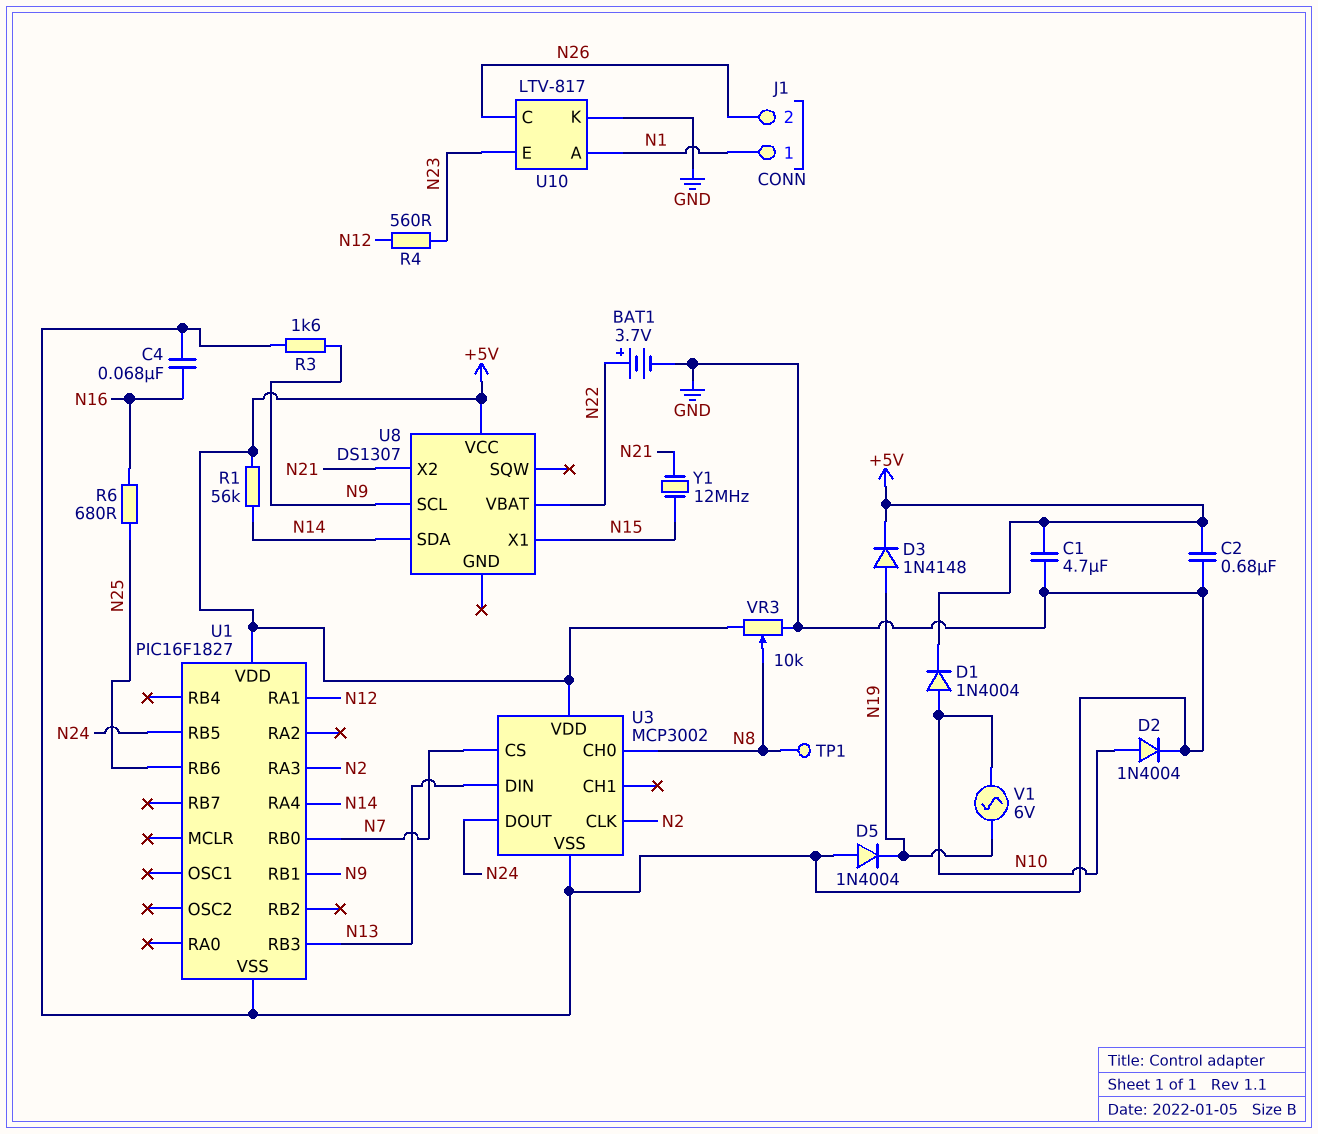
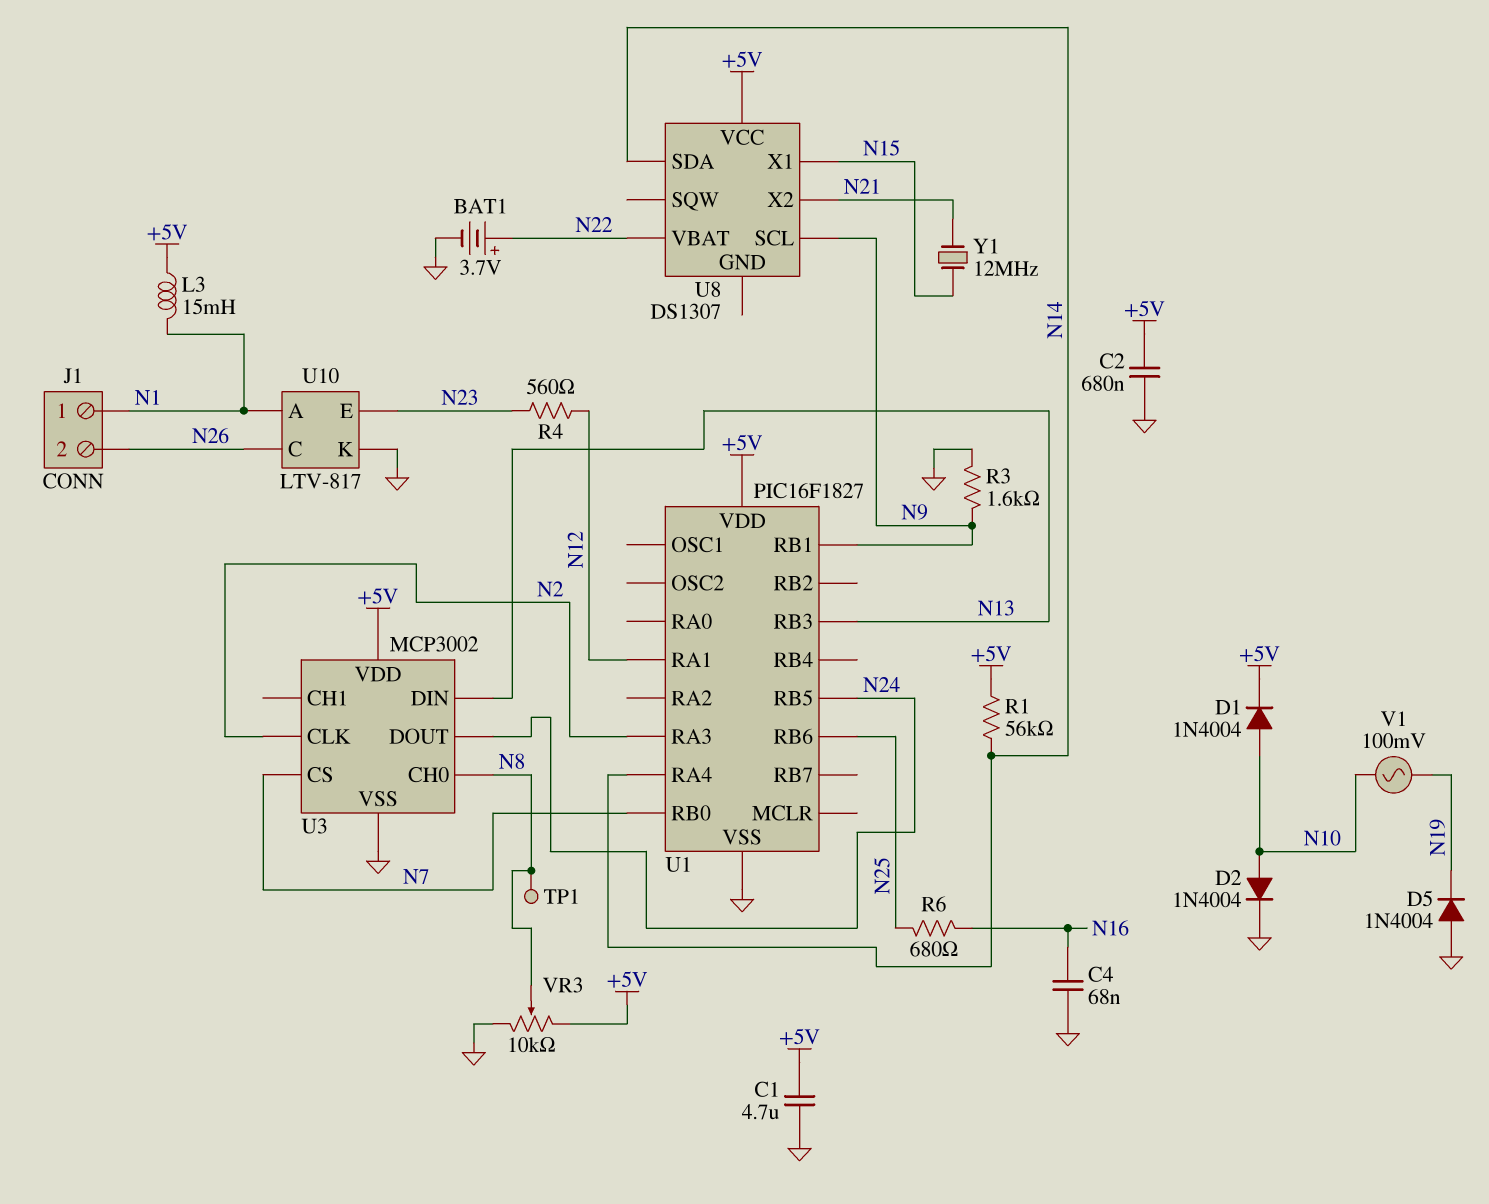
D3: diode 1N4148 (A N19, K +5V) -> none
L3: none -> 15mH (+5V, N1)
V1: AC 6V (N10, N19) -> AC 100mV (N10, N19)

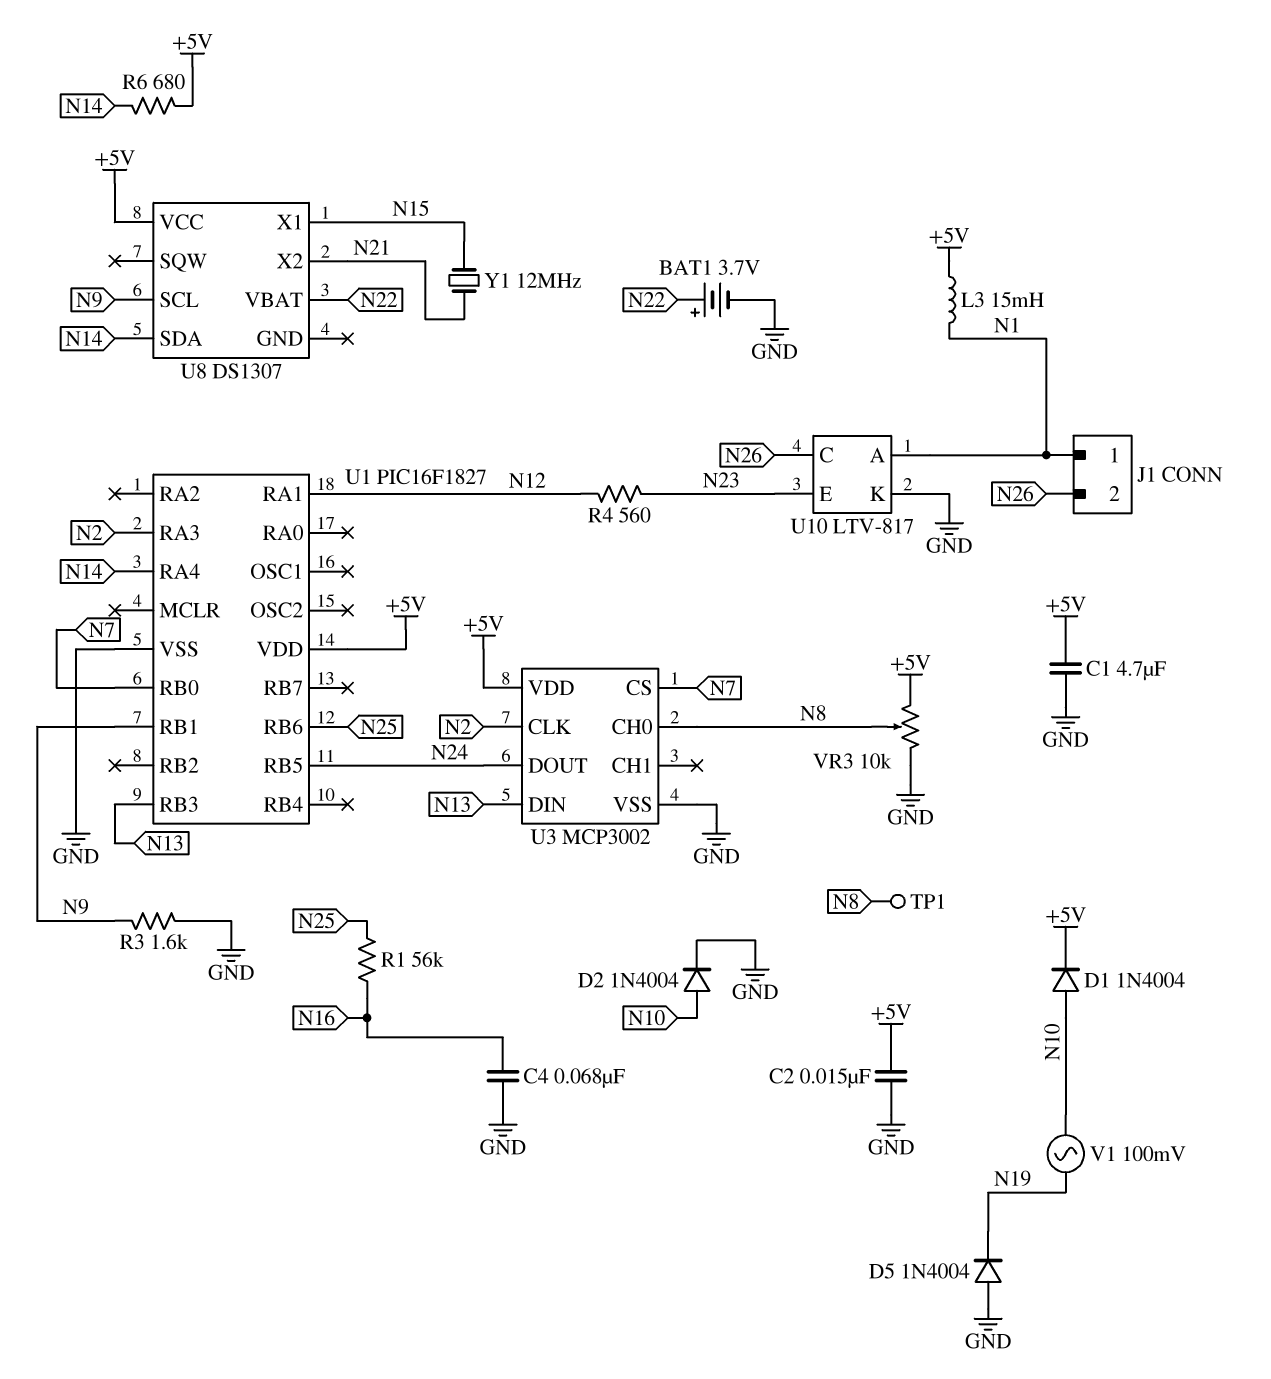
C2: 680nF (+5V, GND) -> 15nF (+5V, GND)
R1: 56k (+5V, N14) -> 56k (N16, N25)
R6: 680 (N16, N25) -> 680 (+5V, N14)

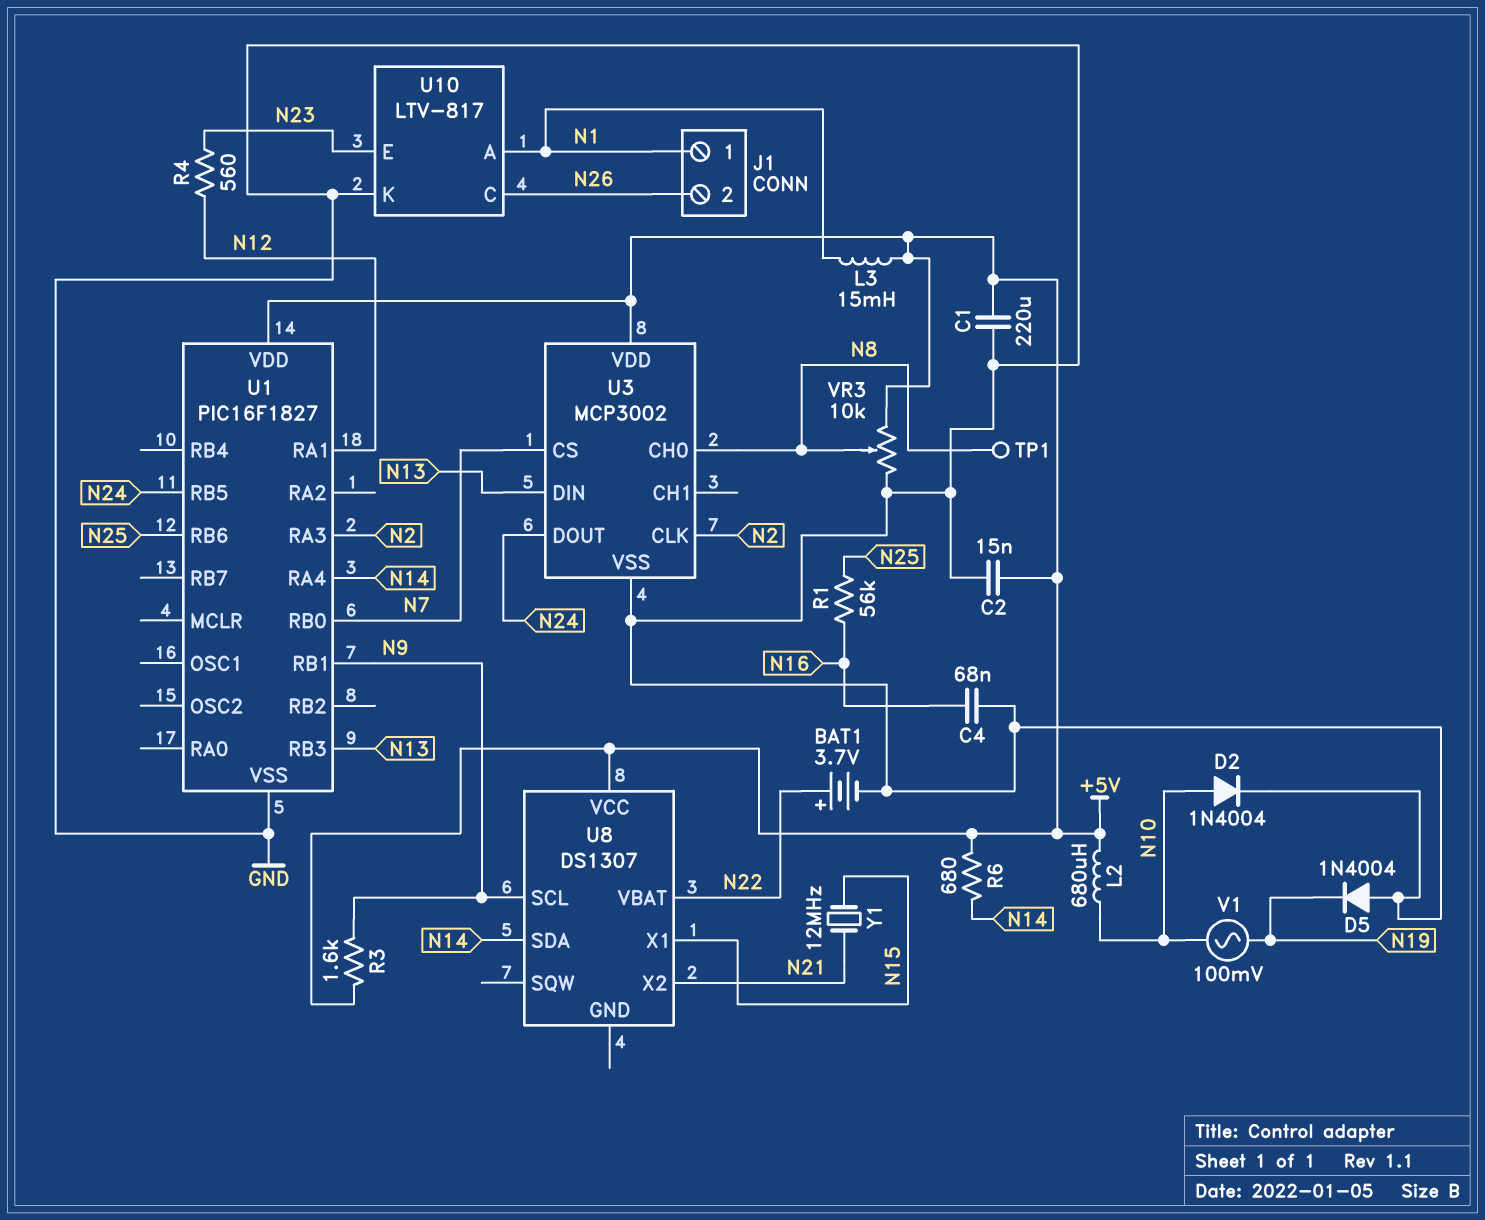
C1: 4.7uF (+5V, GND) -> 220uF (+5V, GND)
D1: diode 1N4004 (A N10, K +5V) -> none
L2: none -> 680uH (+5V, N10)
R3: 1.6k (GND, N9) -> 1.6k (+5V, N9)

